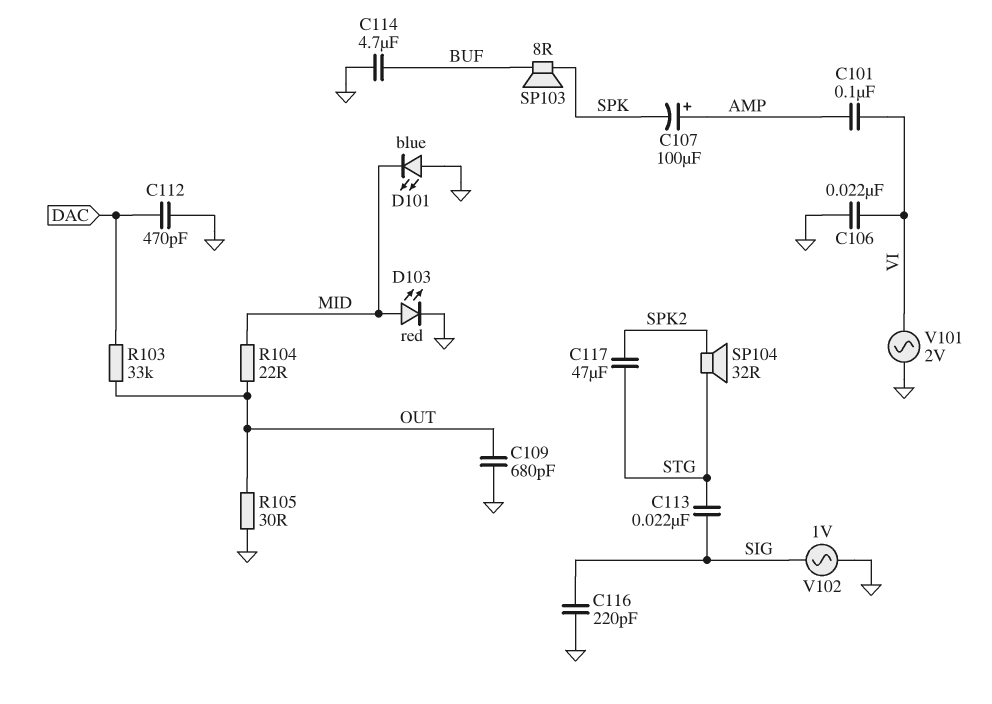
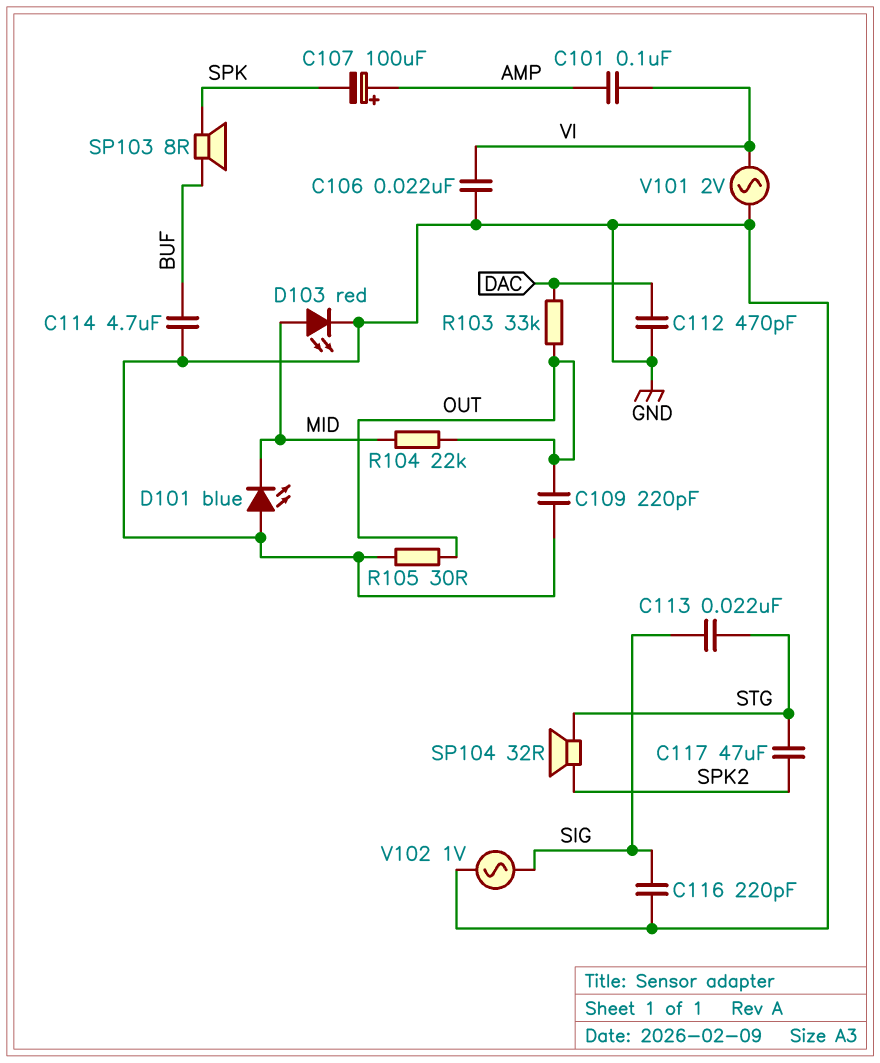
C109: 680pF (GND, OUT) -> 220pF (GND, OUT)
R104: 22 (MID, OUT) -> 22k (MID, OUT)

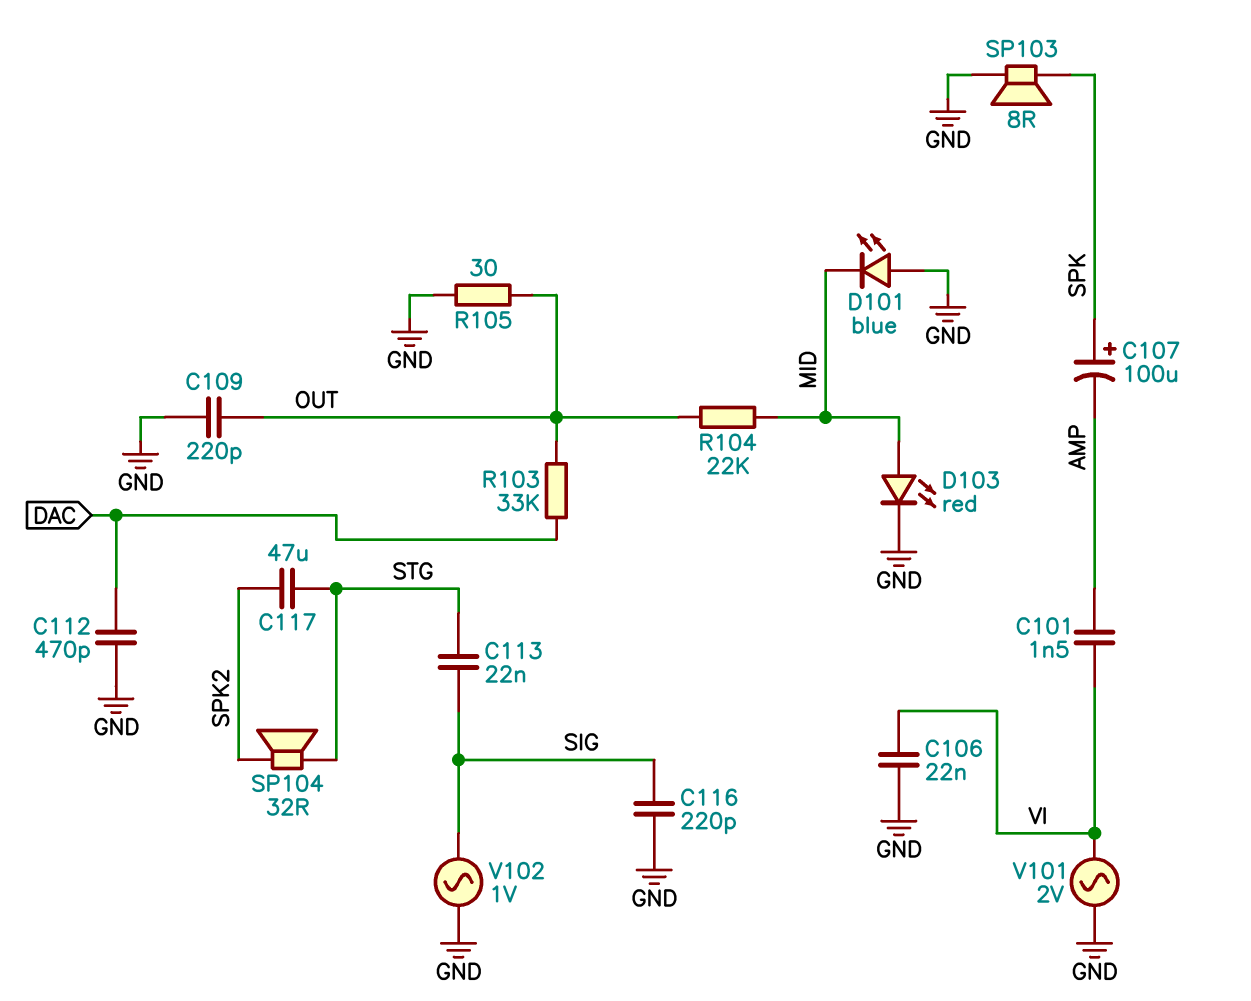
C101: 100nF (AMP, VI) -> 1.5nF (AMP, VI)
C107: 100uF (plus AMP, minus SPK) -> 100uF (plus SPK, minus AMP)
C114: 4.7uF (BUF, GND) -> none
SP103: speaker 8R (BUF, SPK) -> speaker 8R (GND, SPK)

